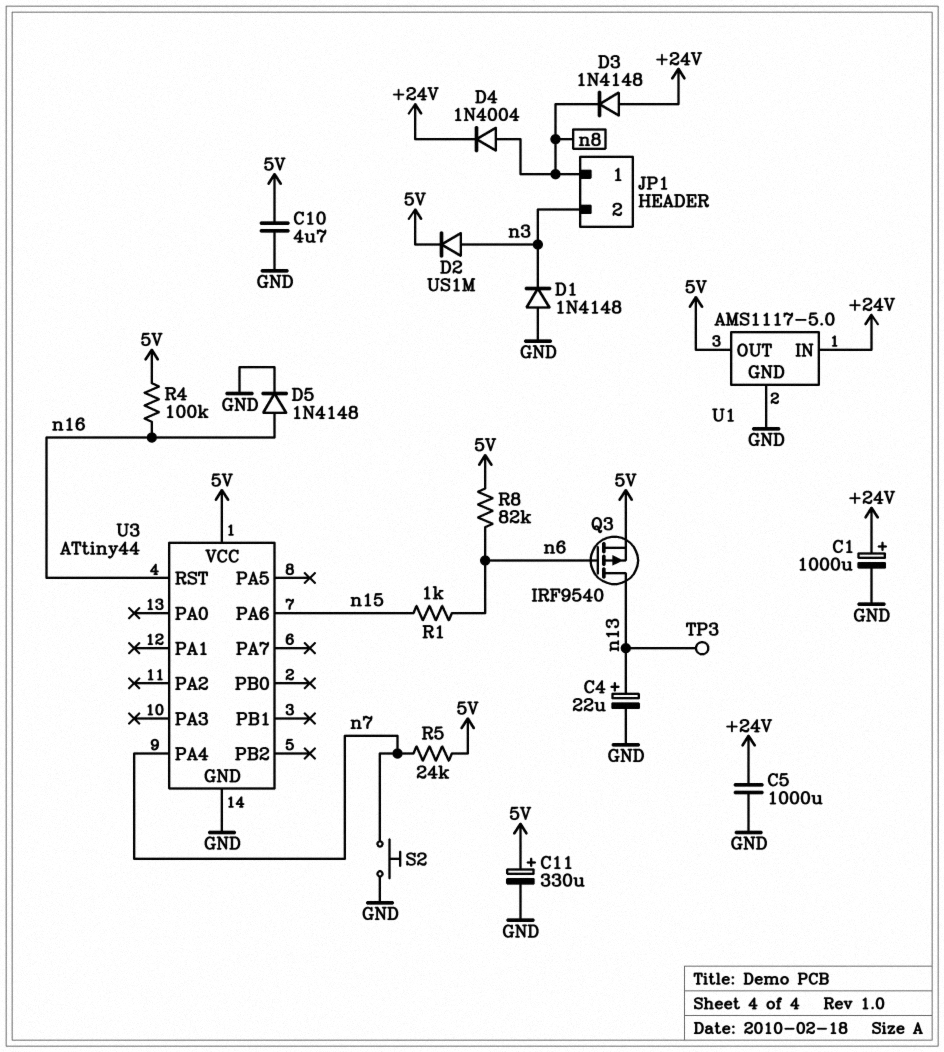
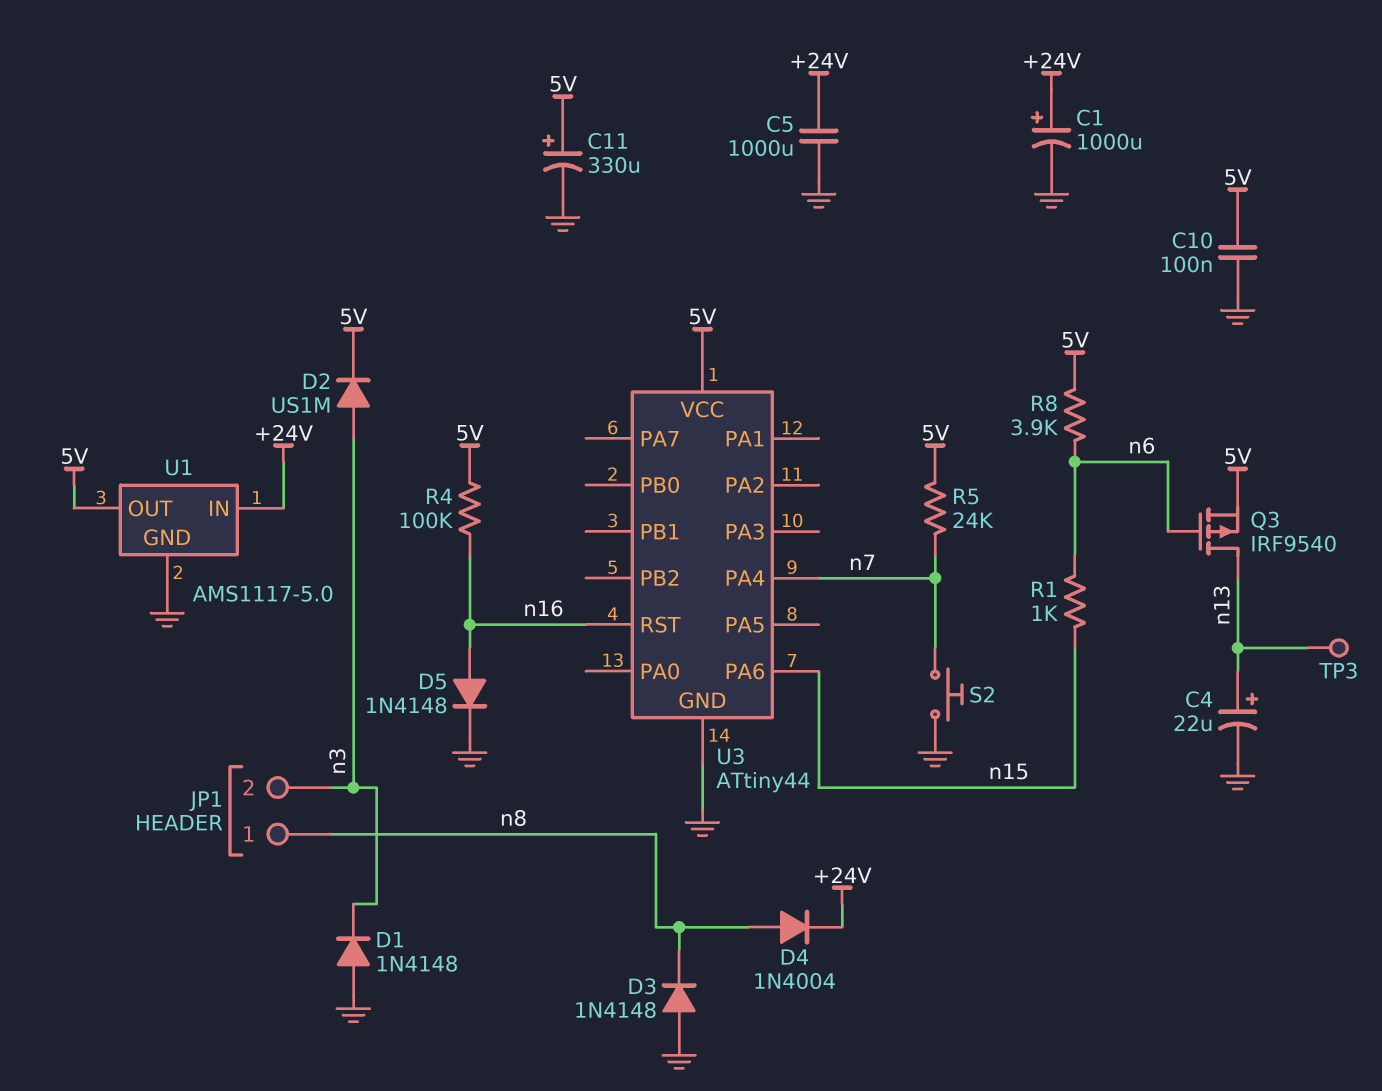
C10: 4.7uF (5V, GND) -> 100nF (5V, GND)
D3: diode 1N4148 (A +24V, K n8) -> diode 1N4148 (A GND, K n8)
R8: 82k (5V, n6) -> 3.9k (5V, n6)

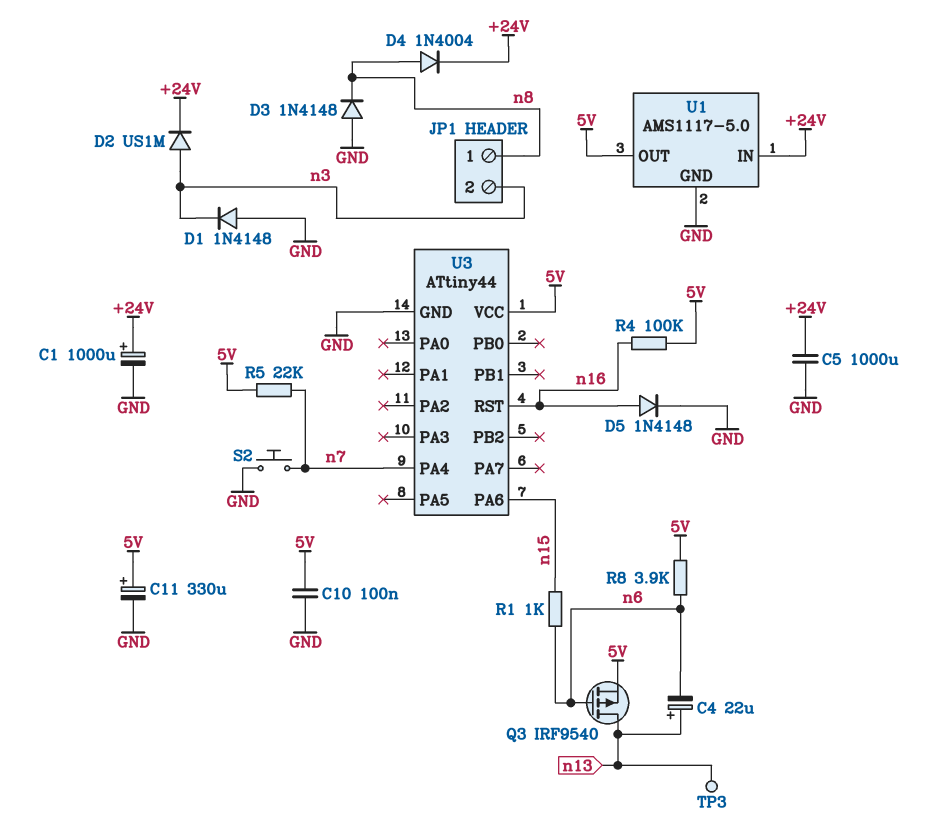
C4: 22uF (plus n13, minus GND) -> 22uF (plus n13, minus n6)
D2: diode US1M (A n3, K 5V) -> diode US1M (A n3, K +24V)
R5: 24k (5V, n7) -> 22k (5V, n7)

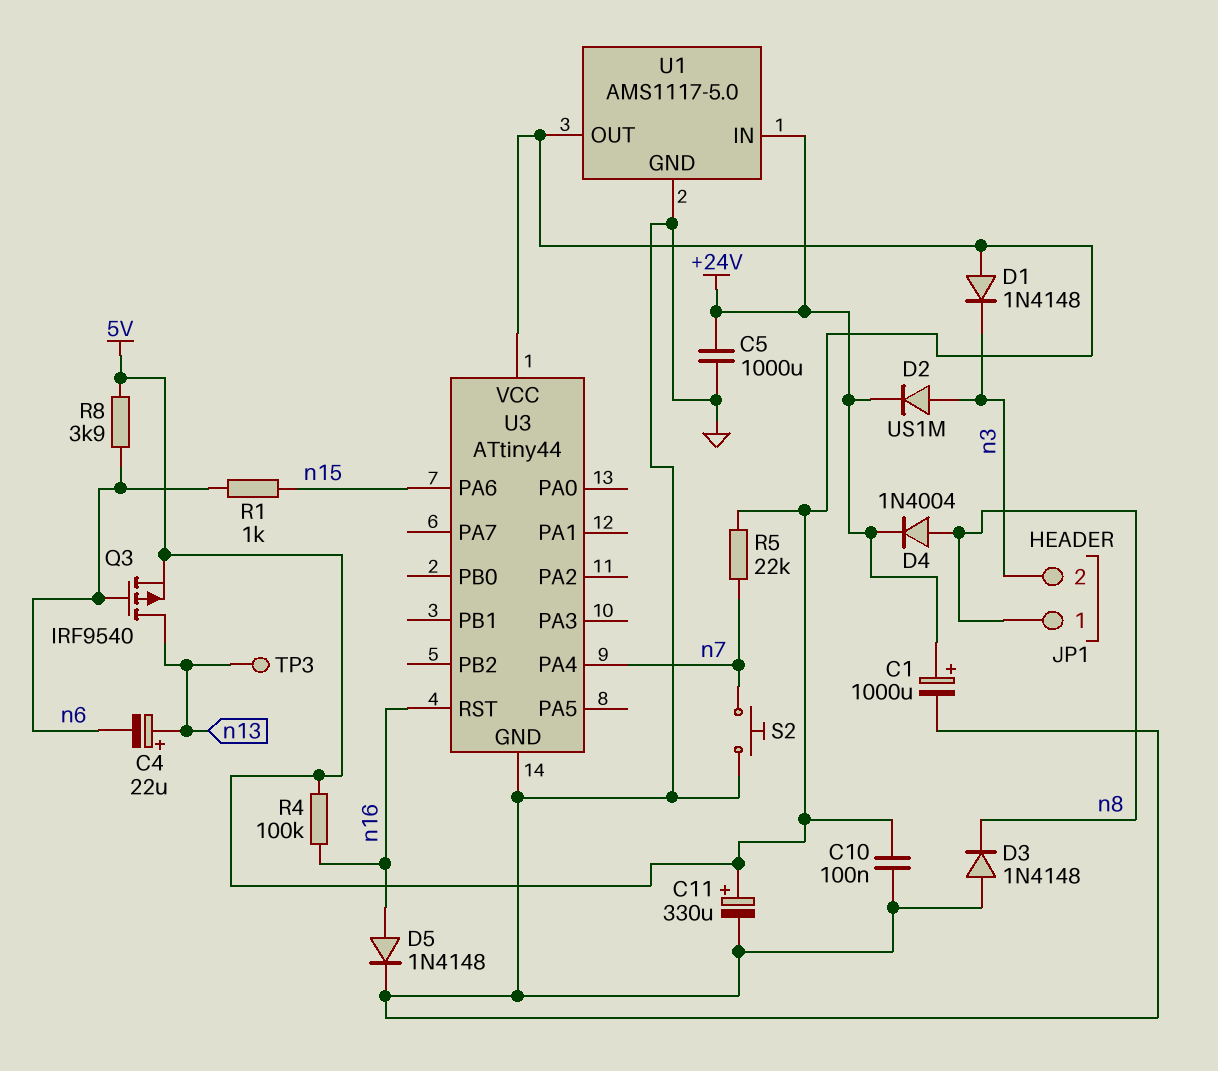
D1: diode 1N4148 (A GND, K n3) -> diode 1N4148 (A 5V, K n3)

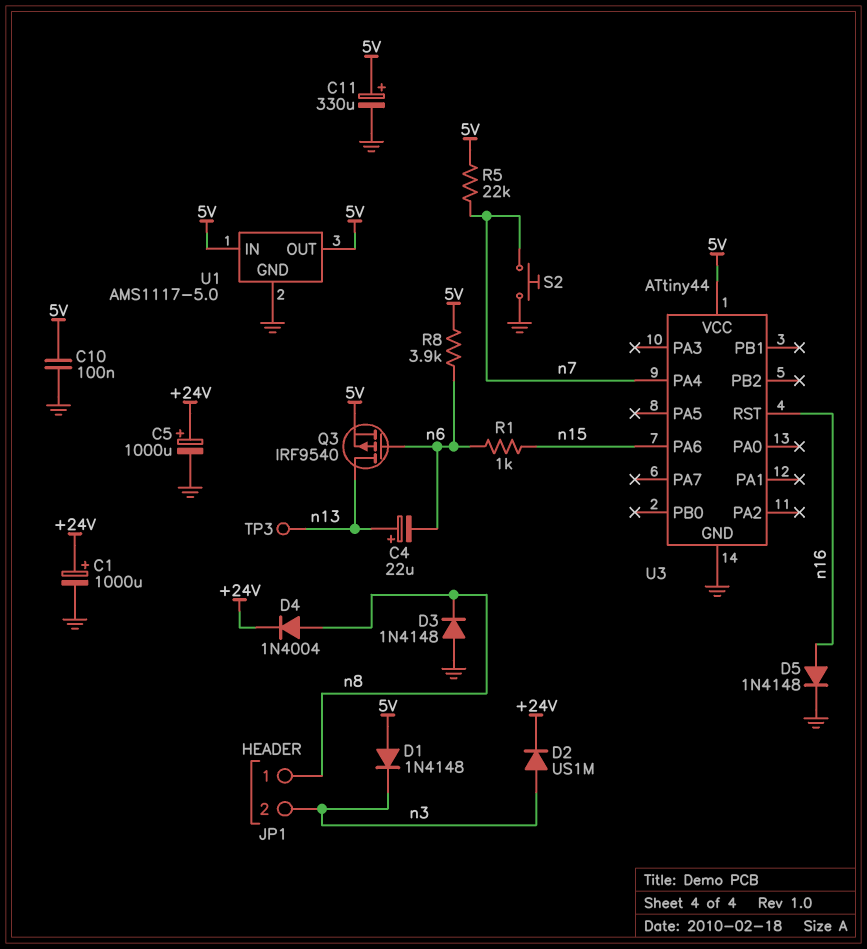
C5: 1000uF (+24V, GND) -> 1000uF (plus +24V, minus GND)
R4: 100k (5V, n16) -> none
U1 pin IN: +24V -> 5V

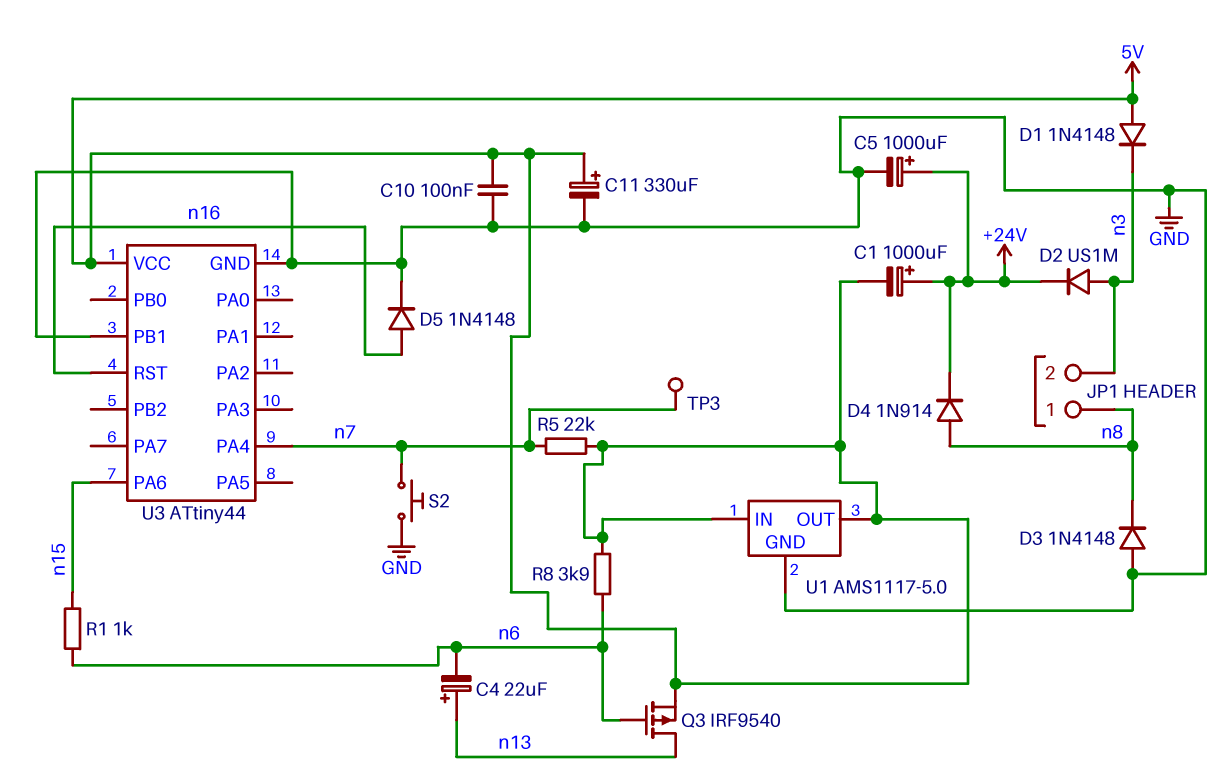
C1: 1000uF (plus +24V, minus GND) -> 1000uF (plus +24V, minus 5V)
D4: diode 1N4004 (A n8, K +24V) -> diode 1N914 (A n8, K +24V)
TP3: test point (n13) -> test point (n7)
U3 pin PB1: none -> GND

